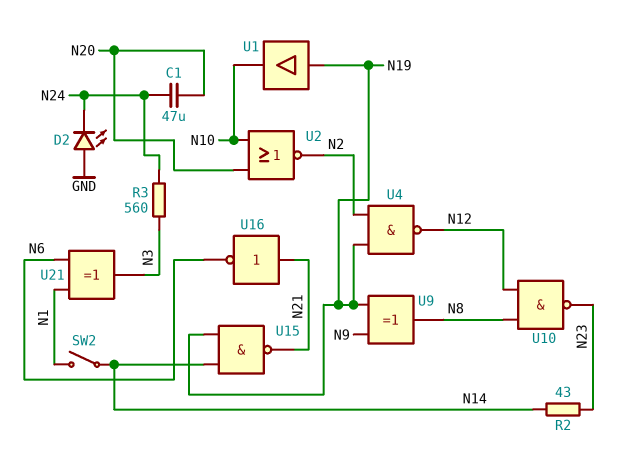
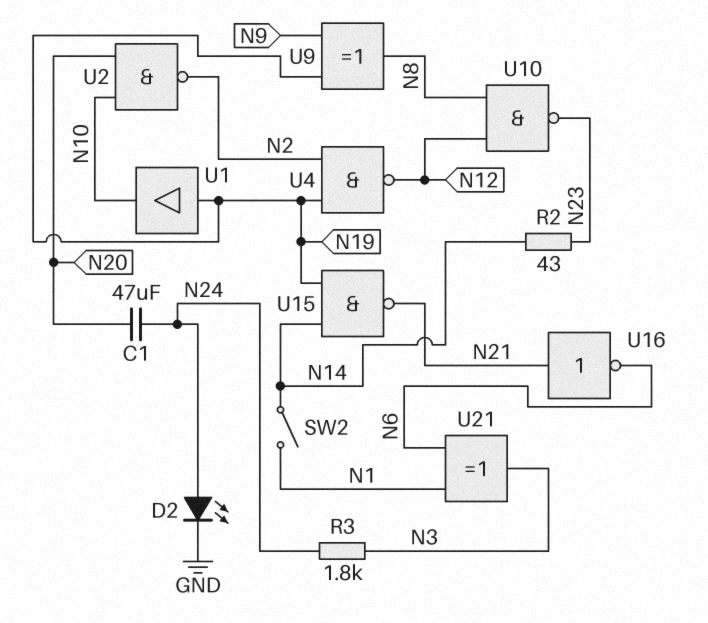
D2: LED (A GND, K N24) -> LED (A N24, K GND)
R3: 560 (N3, N24) -> 1.8k (N3, N24)
U2: NOR (in N10, in N20, out N2) -> NAND (in N10, in N20, out N2)

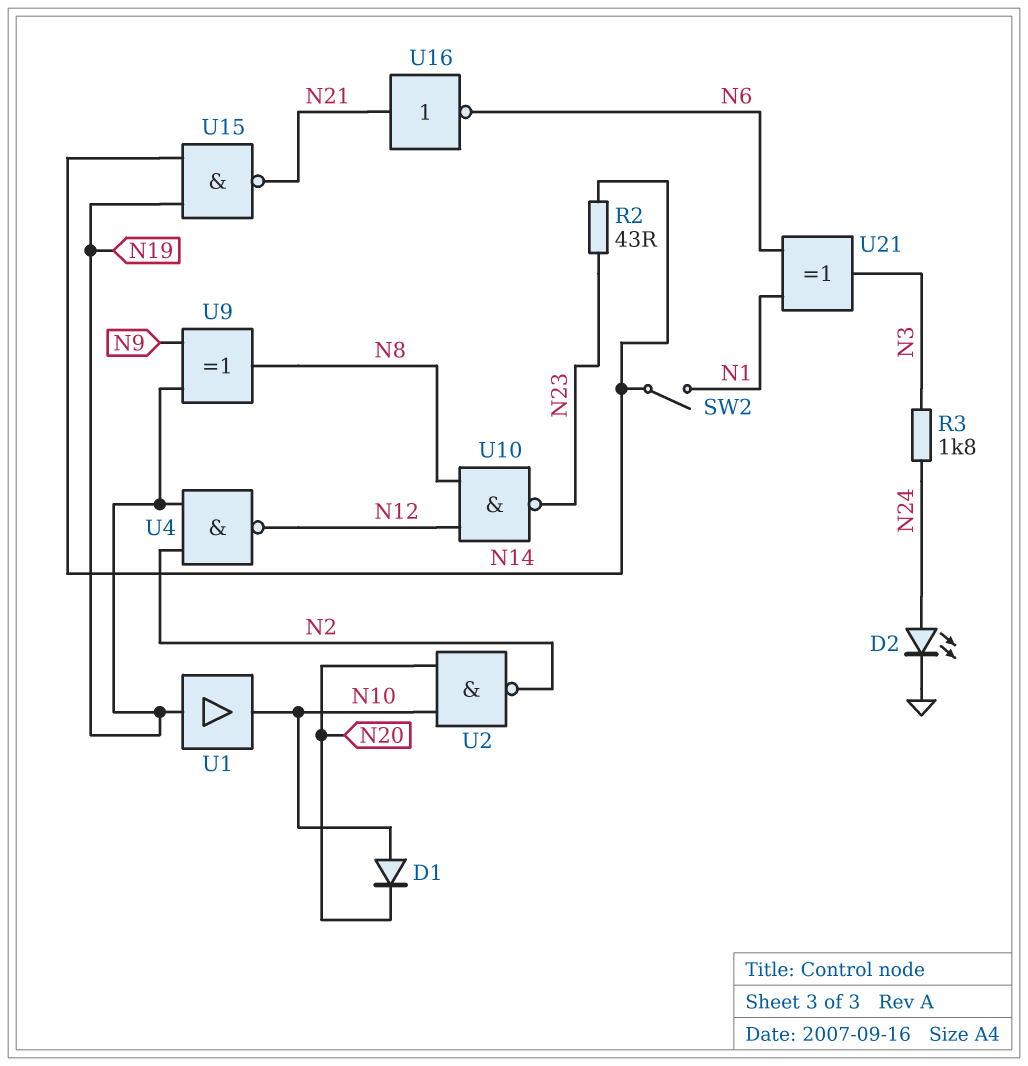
C1: 47uF (N20, N24) -> none
D1: none -> diode (A N10, K N20)

